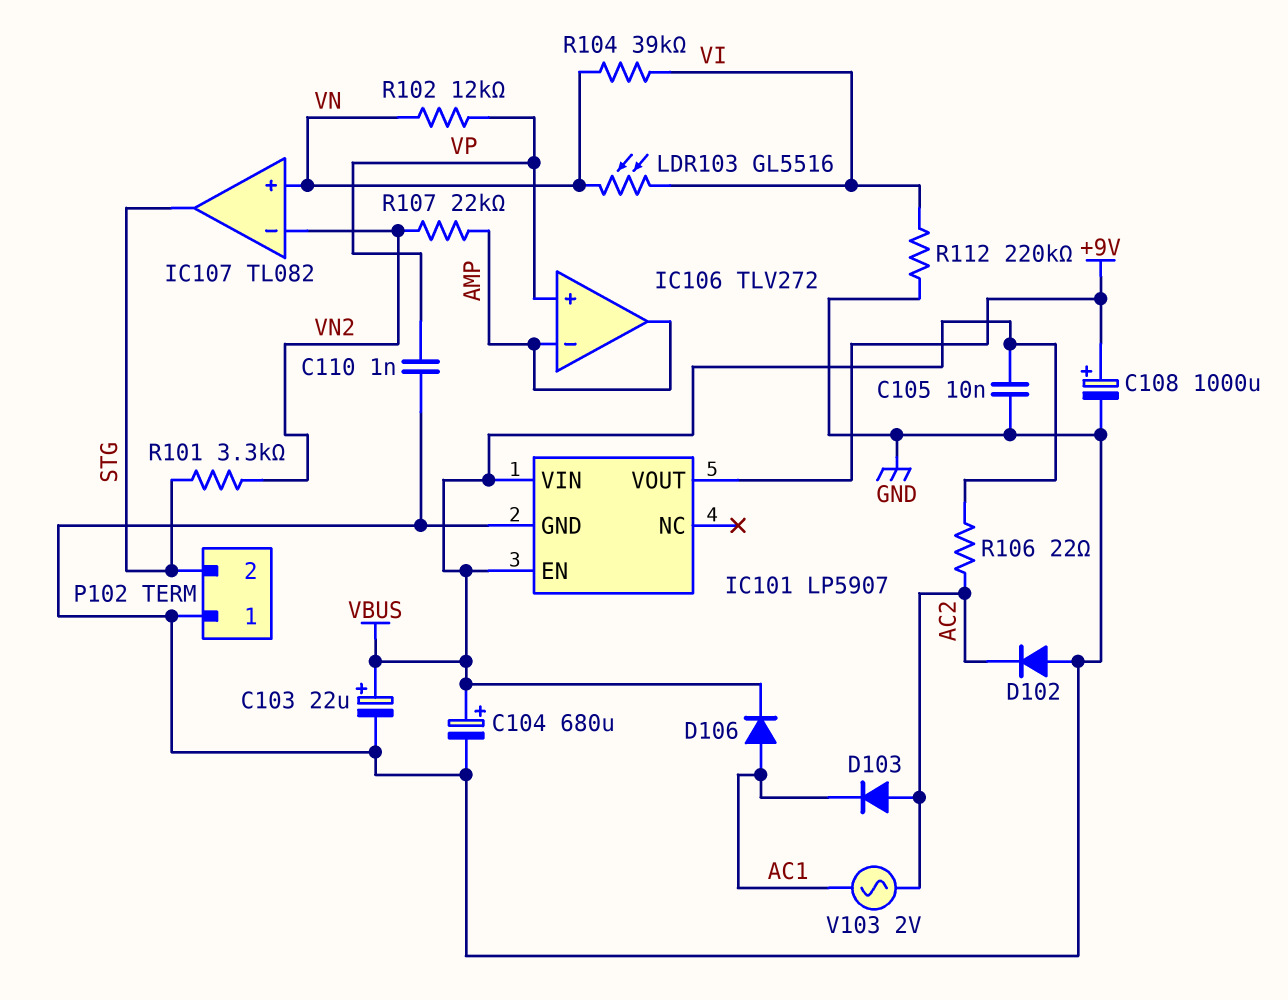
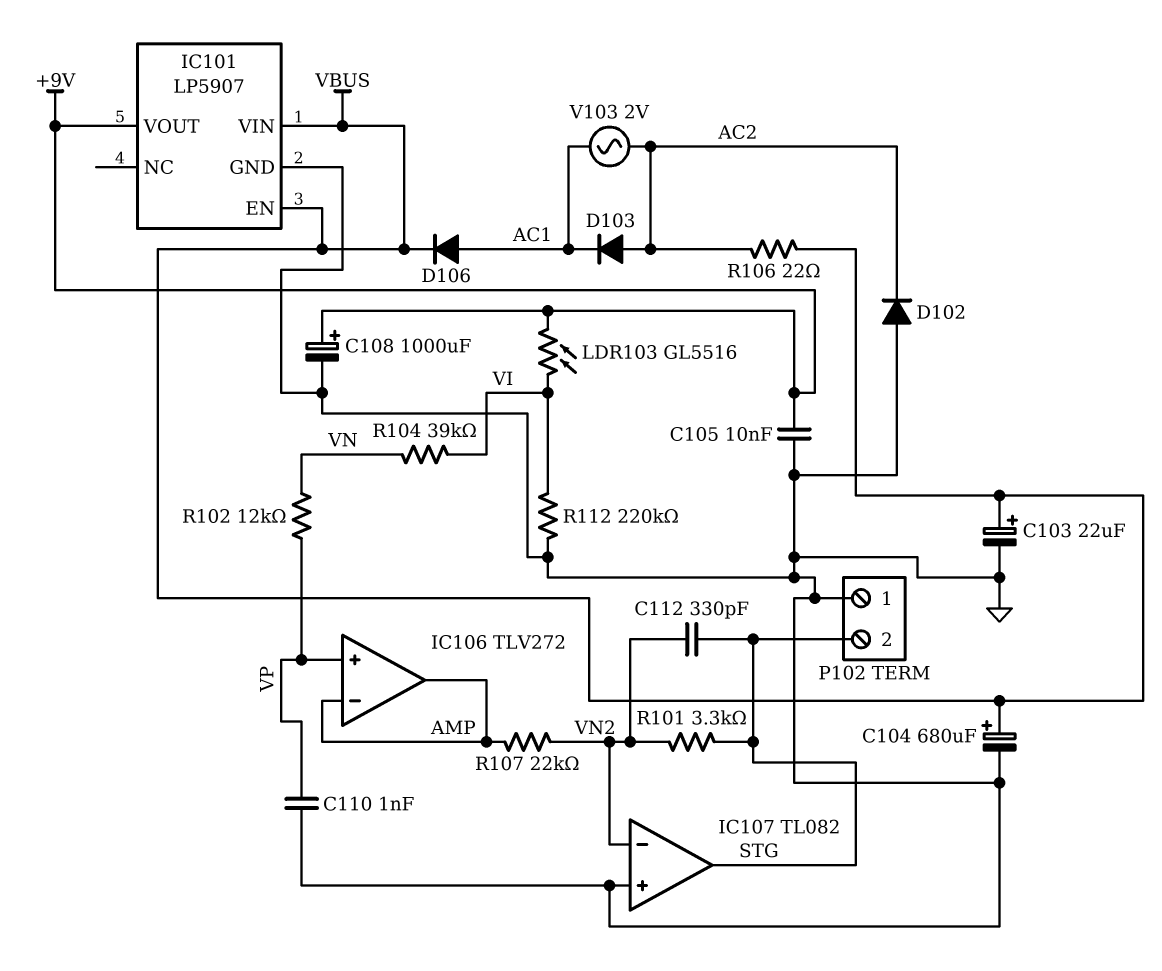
C105: 10nF (GND, VBUS) -> 10nF (+9V, GND)
C112: none -> 330pF (STG, VN2)
IC107 pin in+: VN -> GND
LDR103: GL5516 (VI, VN) -> GL5516 (+9V, VI)

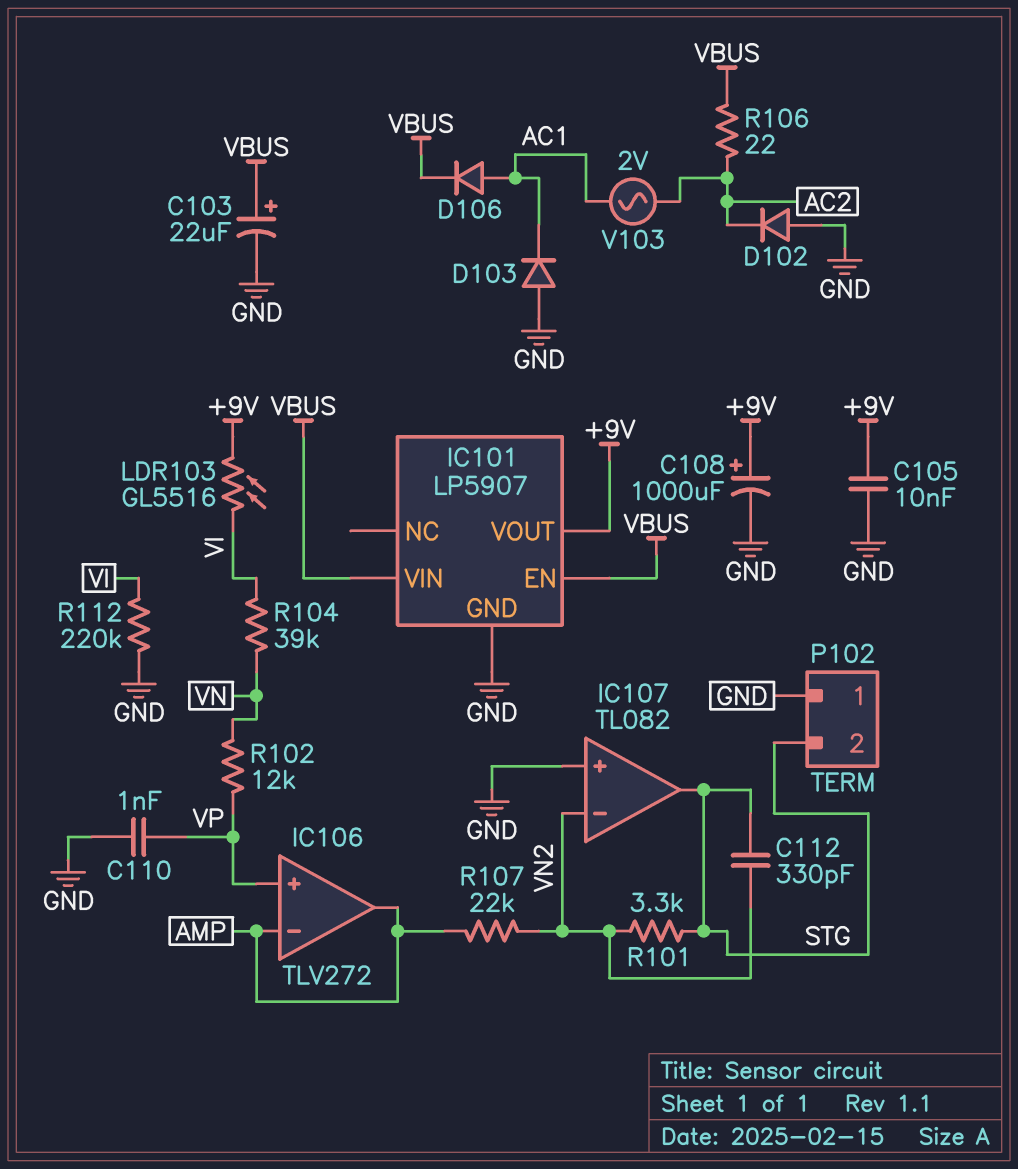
C104: 680uF (plus VBUS, minus GND) -> none
D103: diode (A AC2, K AC1) -> diode (A GND, K AC1)

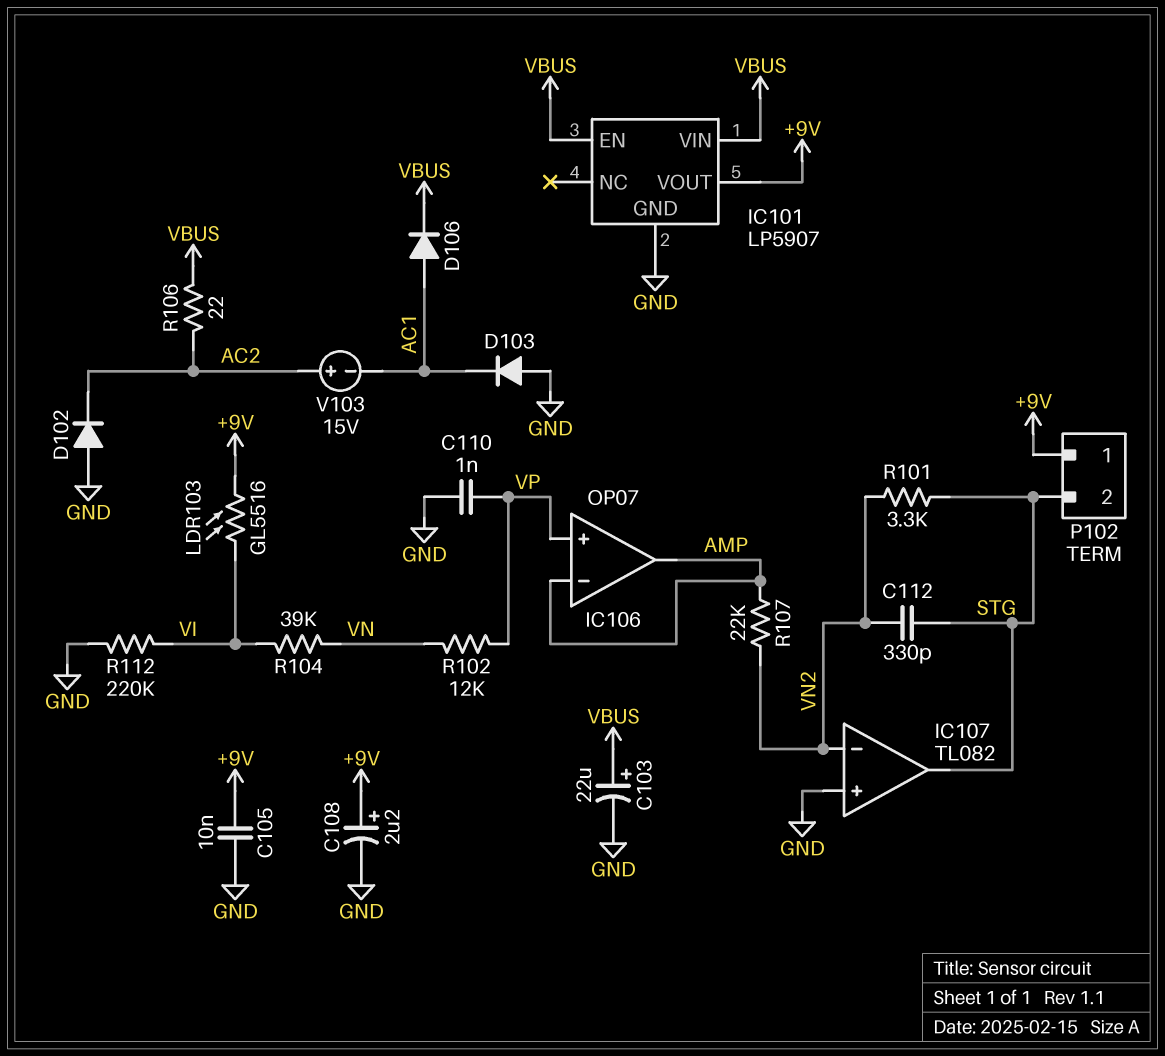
C108: 1000uF (plus +9V, minus GND) -> 2.2uF (plus +9V, minus GND)
IC106: TLV272 -> OP07
P102 pin 1: GND -> +9V
V103: AC 2V (AC1, AC2) -> 15V (plus AC2, minus AC1)

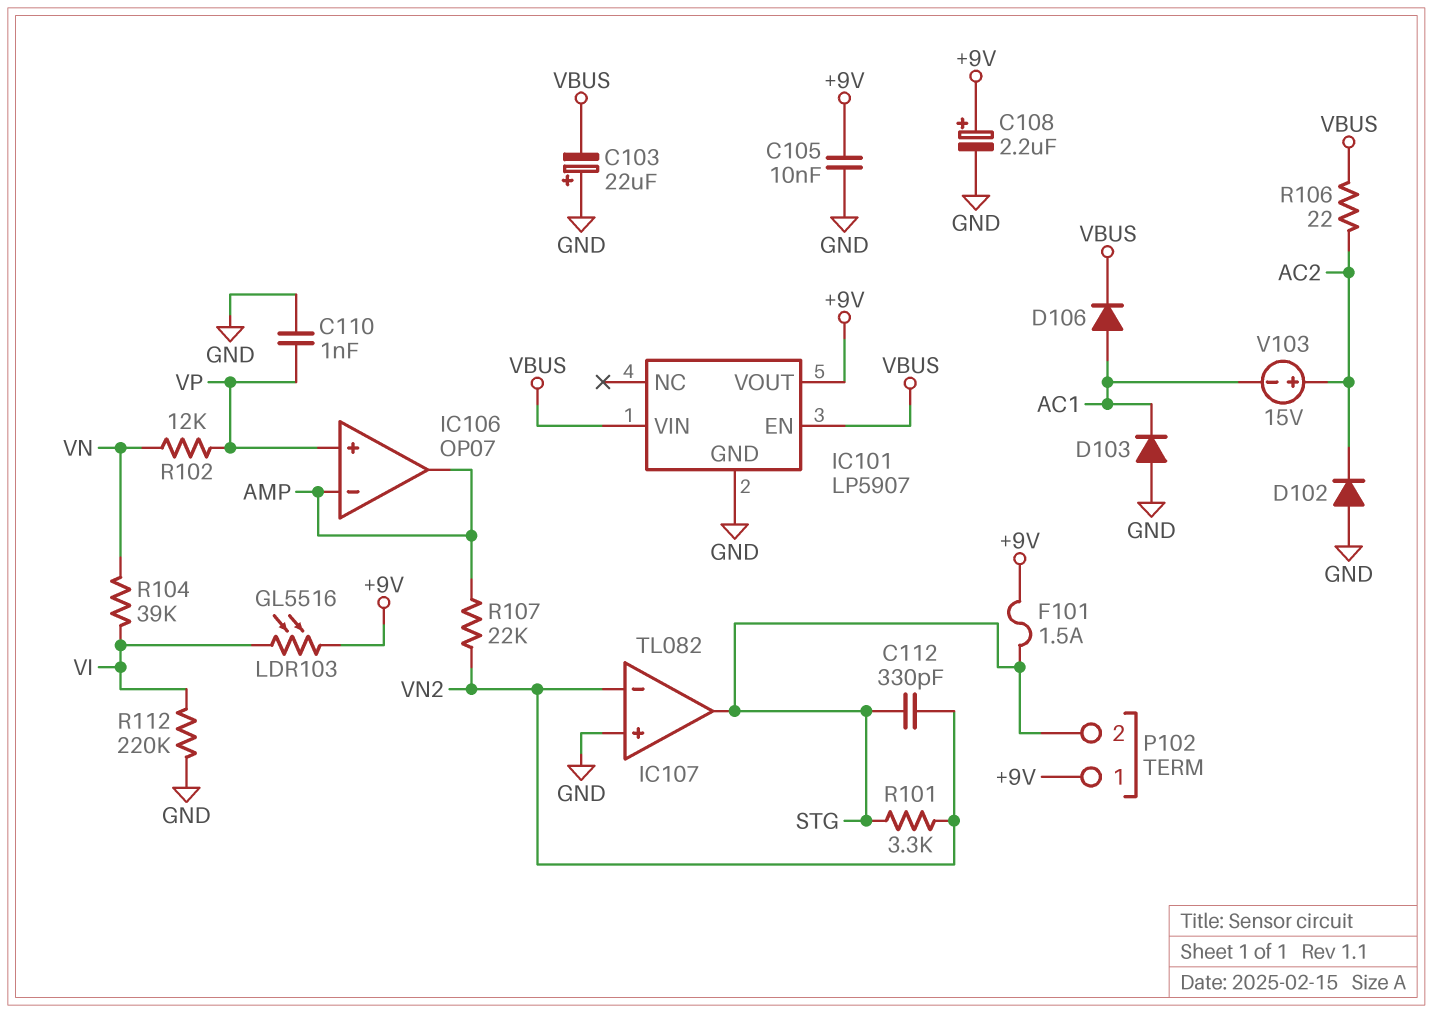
C103: 22uF (plus VBUS, minus GND) -> 22uF (plus GND, minus VBUS)
F101: none -> 1.5A (+9V, STG)

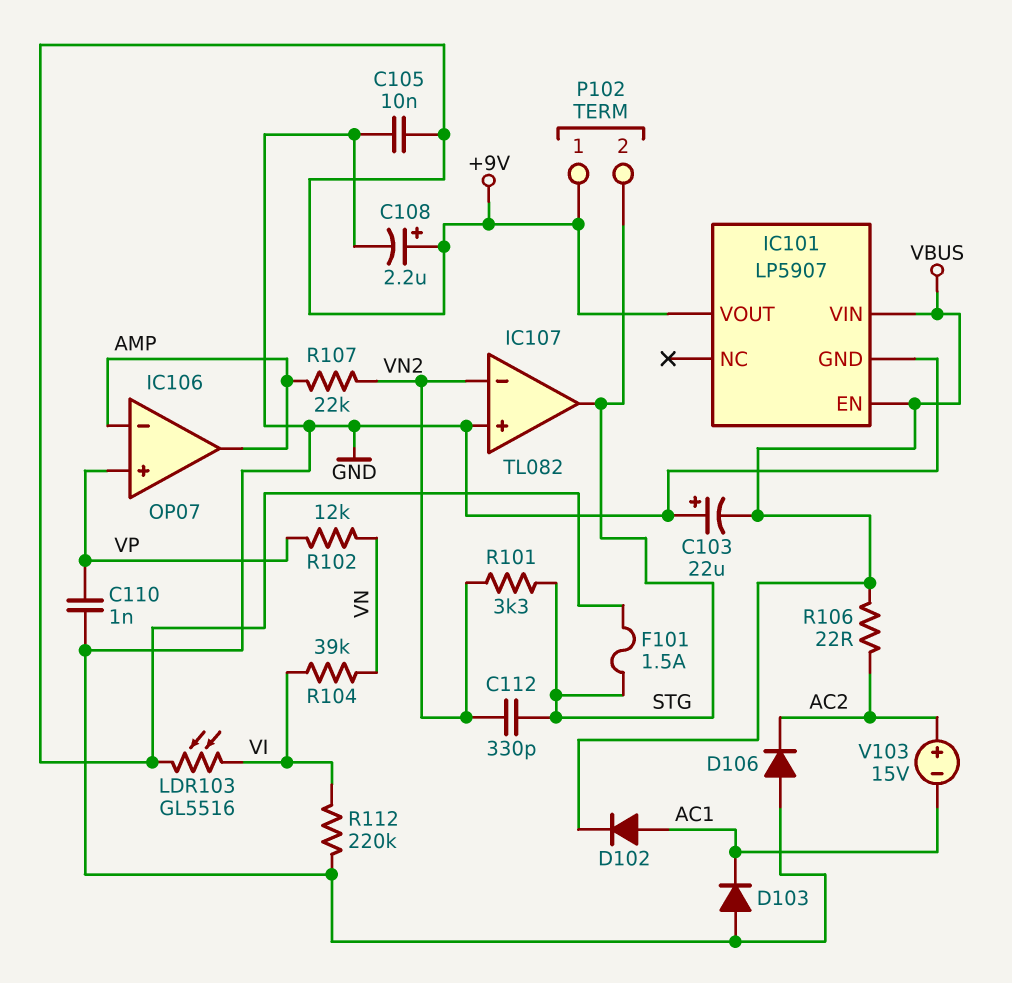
D102: diode (A GND, K AC2) -> diode (A AC1, K VBUS)
D106: diode (A AC1, K VBUS) -> diode (A GND, K AC2)

